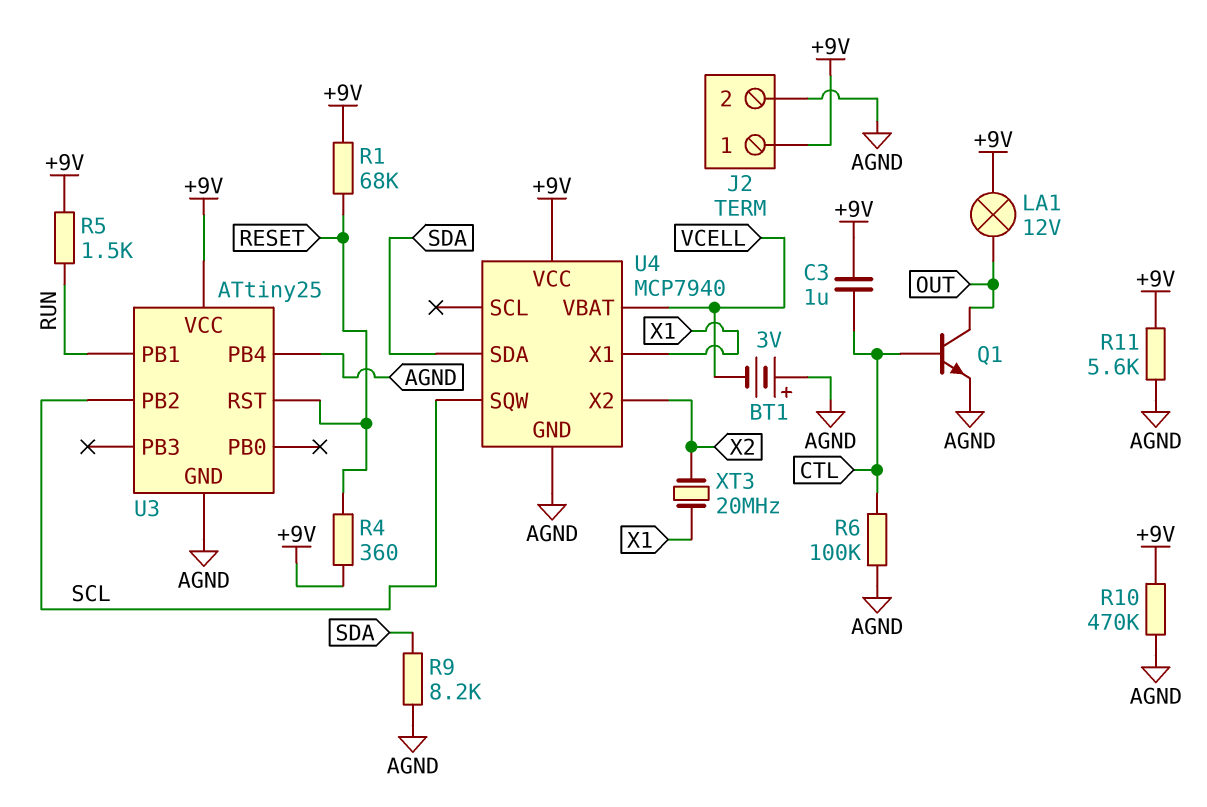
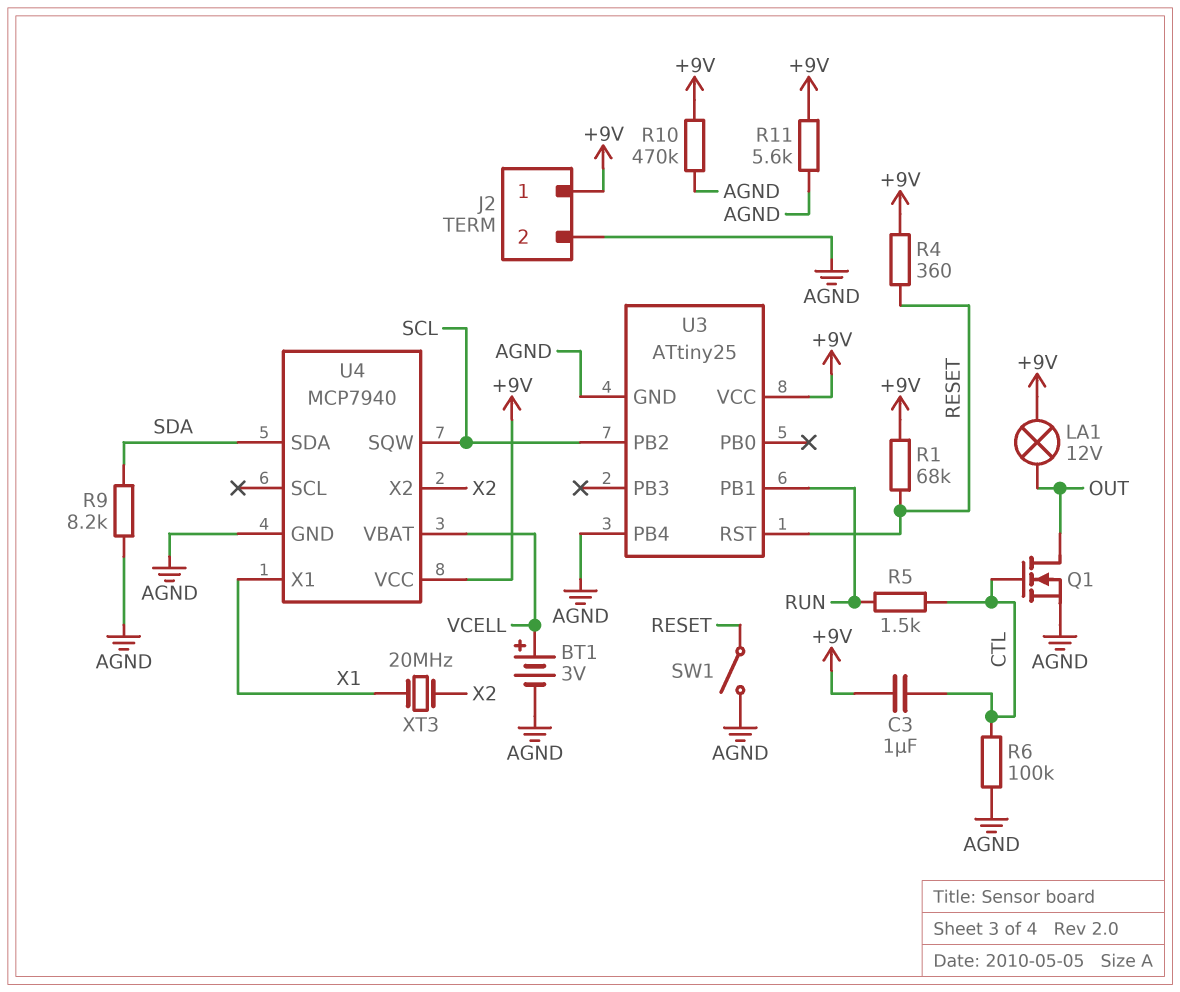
BT1: 3V (plus AGND, minus VCELL) -> 3V (plus VCELL, minus AGND)
Q1: NPN (B CTL, C OUT, E AGND) -> NMOS (G CTL, D OUT, S AGND)
R5: 1.5k (+9V, RUN) -> 1.5k (CTL, RUN)
SW1: none -> switch (AGND, RESET)

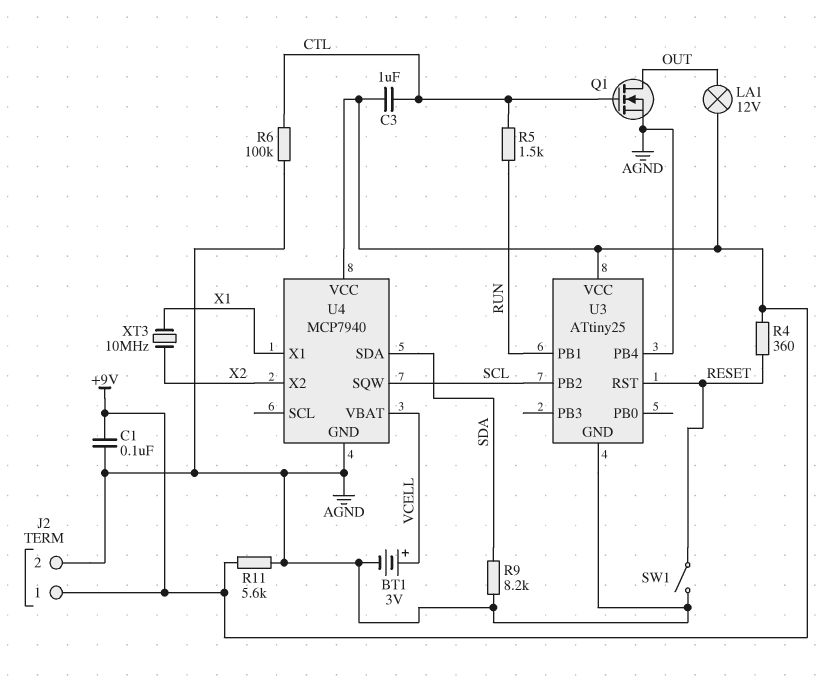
C1: none -> 100nF (+9V, AGND)
R1: 68k (+9V, RESET) -> none
R10: 470k (+9V, AGND) -> none
XT3: 20MHz (X1, X2) -> 10MHz (X1, X2)

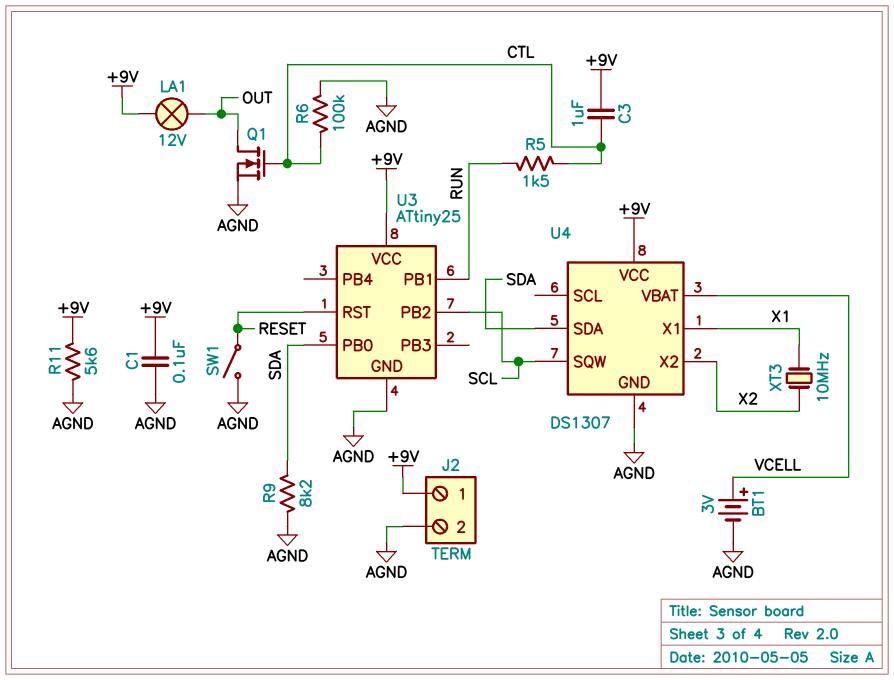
R4: 360 (+9V, RESET) -> none
U3 pin PB0: none -> SDA
U3 pin PB4: AGND -> none
U4: MCP7940 -> DS1307

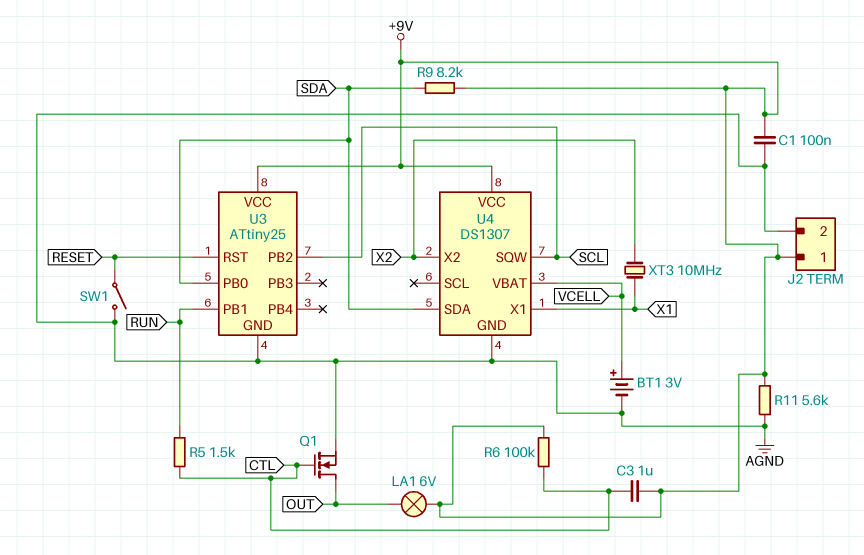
LA1: lamp 12V (+9V, OUT) -> lamp 6V (+9V, OUT)
R6: 100k (AGND, CTL) -> 100k (+9V, CTL)
R9: 8.2k (AGND, SDA) -> 8.2k (+9V, SDA)

